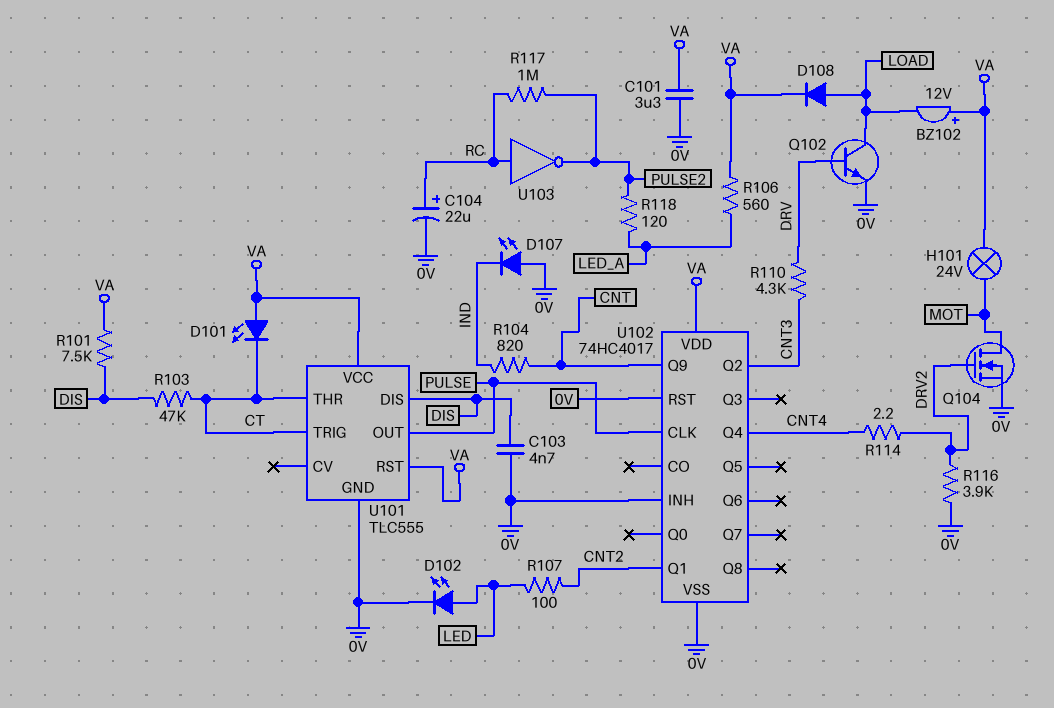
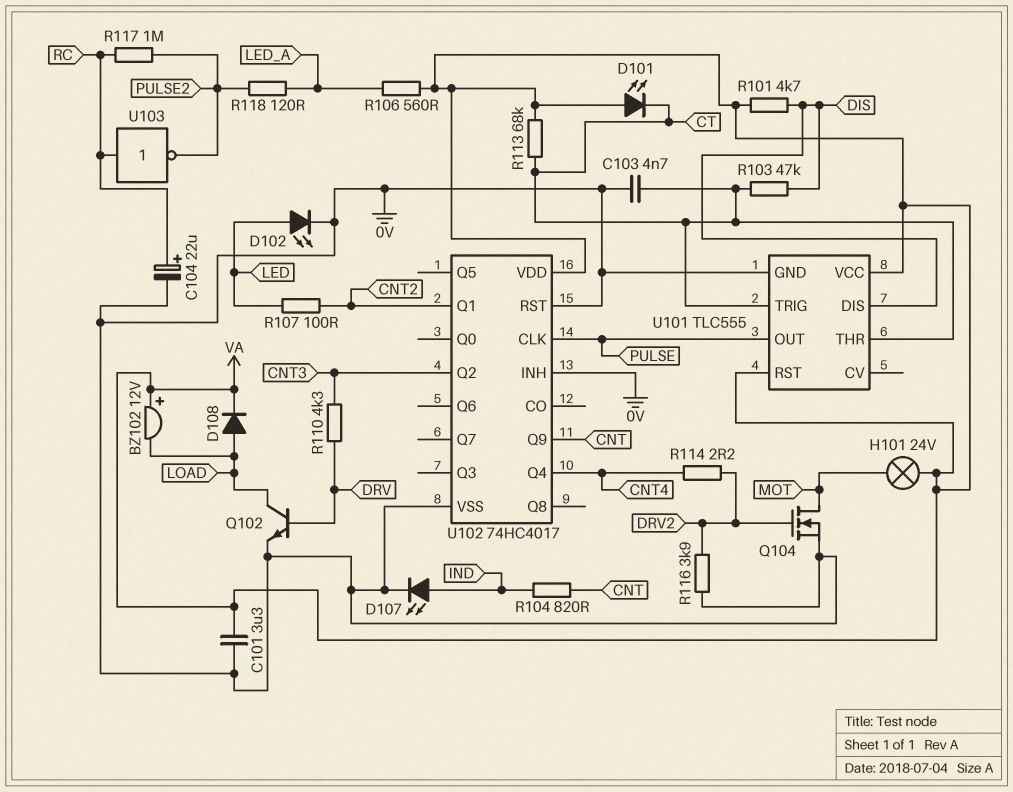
C103: 4.7nF (0V, DIS) -> 4.7nF (0V, CT)
D107: LED (A 0V, K IND) -> LED (A IND, K 0V)
R101: 7.5k (DIS, VA) -> 4.7k (DIS, VA)
R113: none -> 68k (CT, VA)

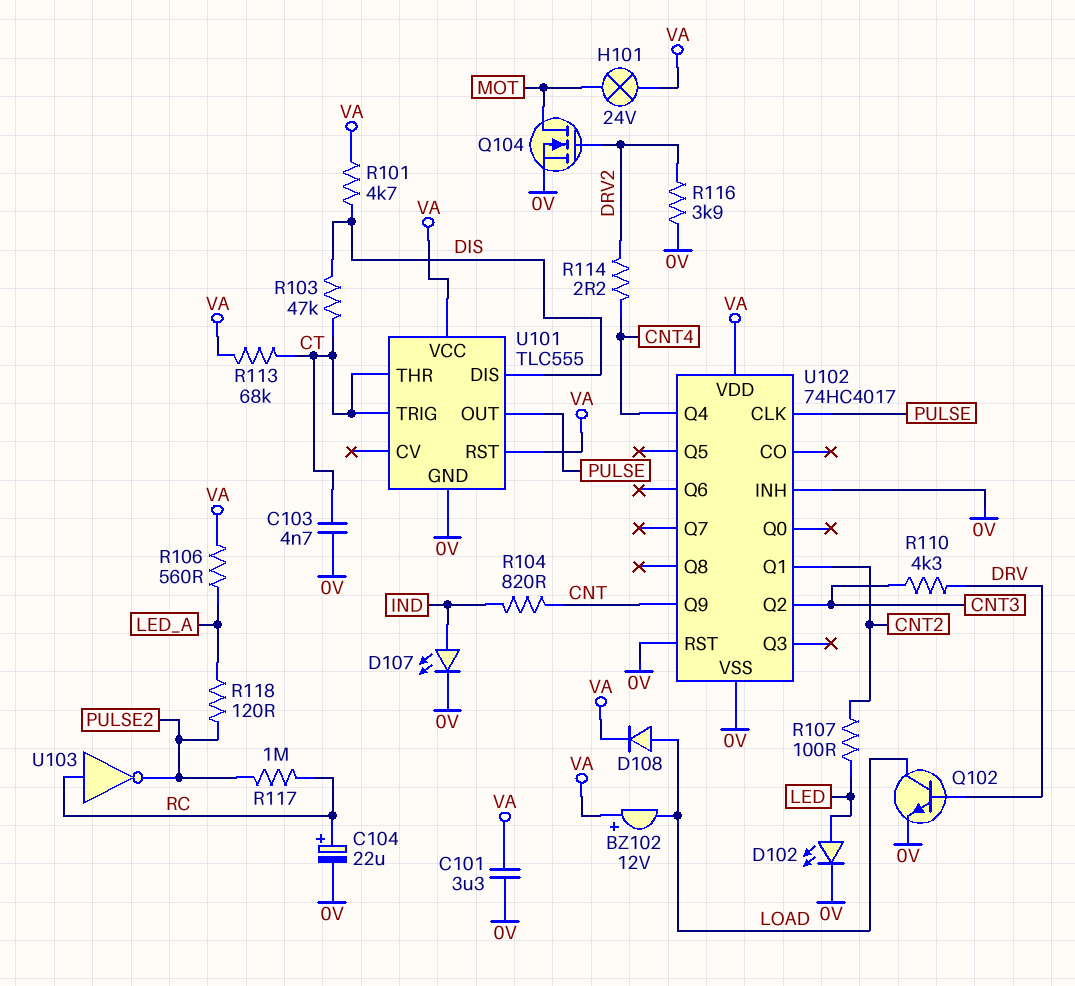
D101: LED (A VA, K CT) -> none

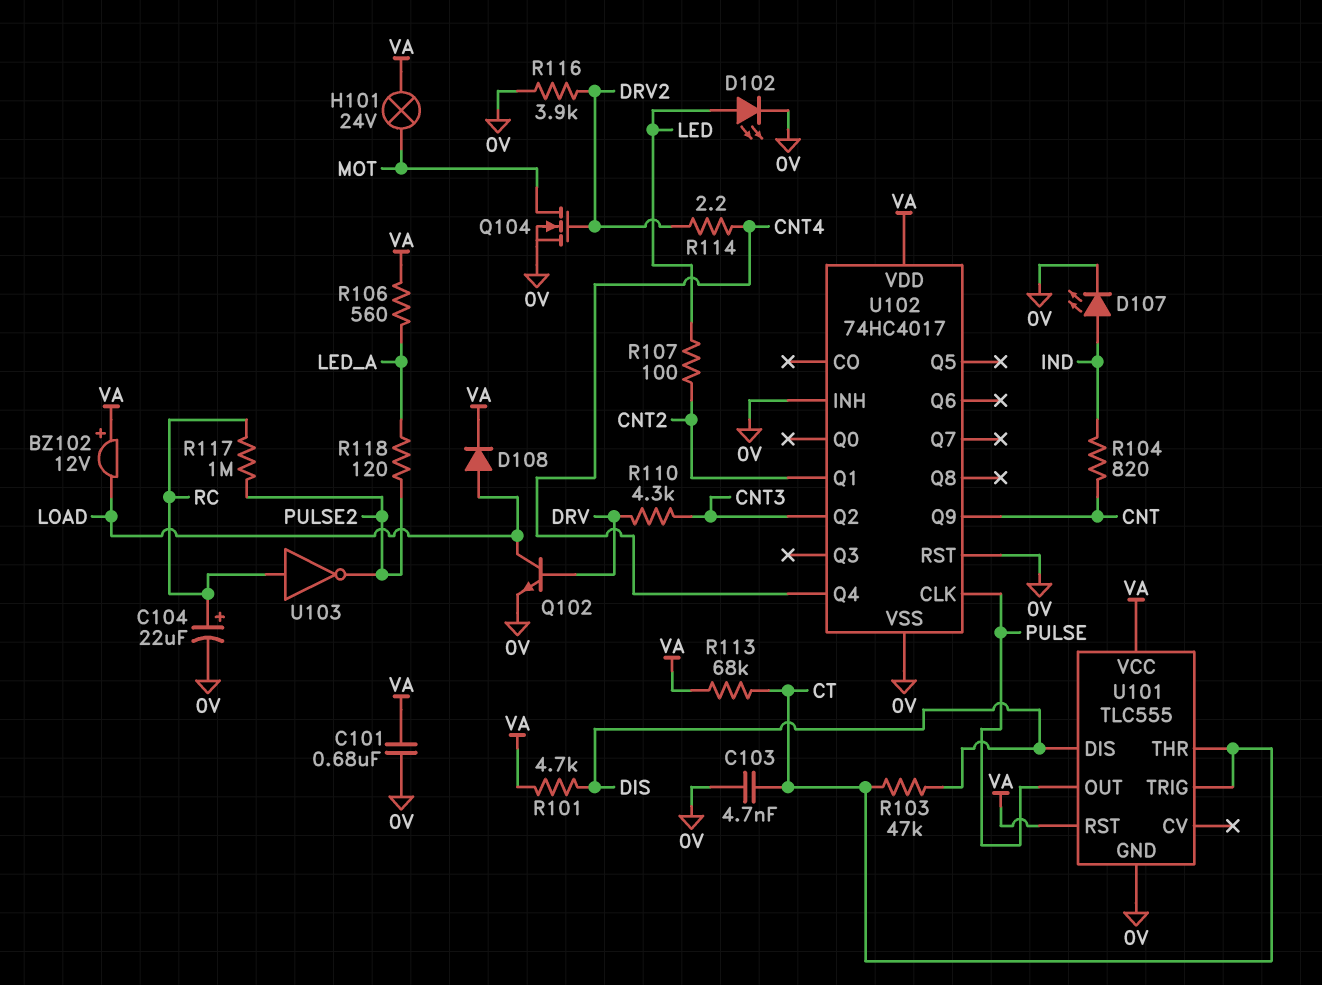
C101: 3.3uF (0V, VA) -> 680nF (0V, VA)

